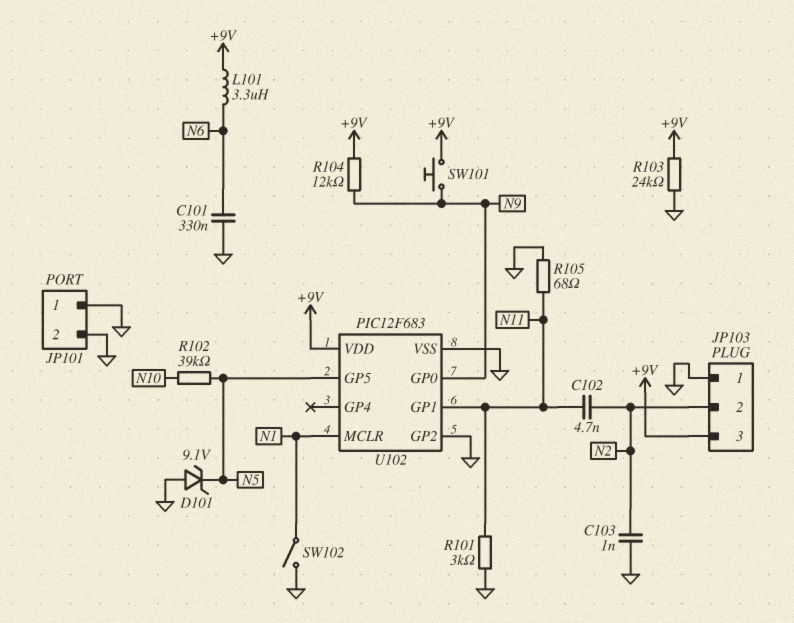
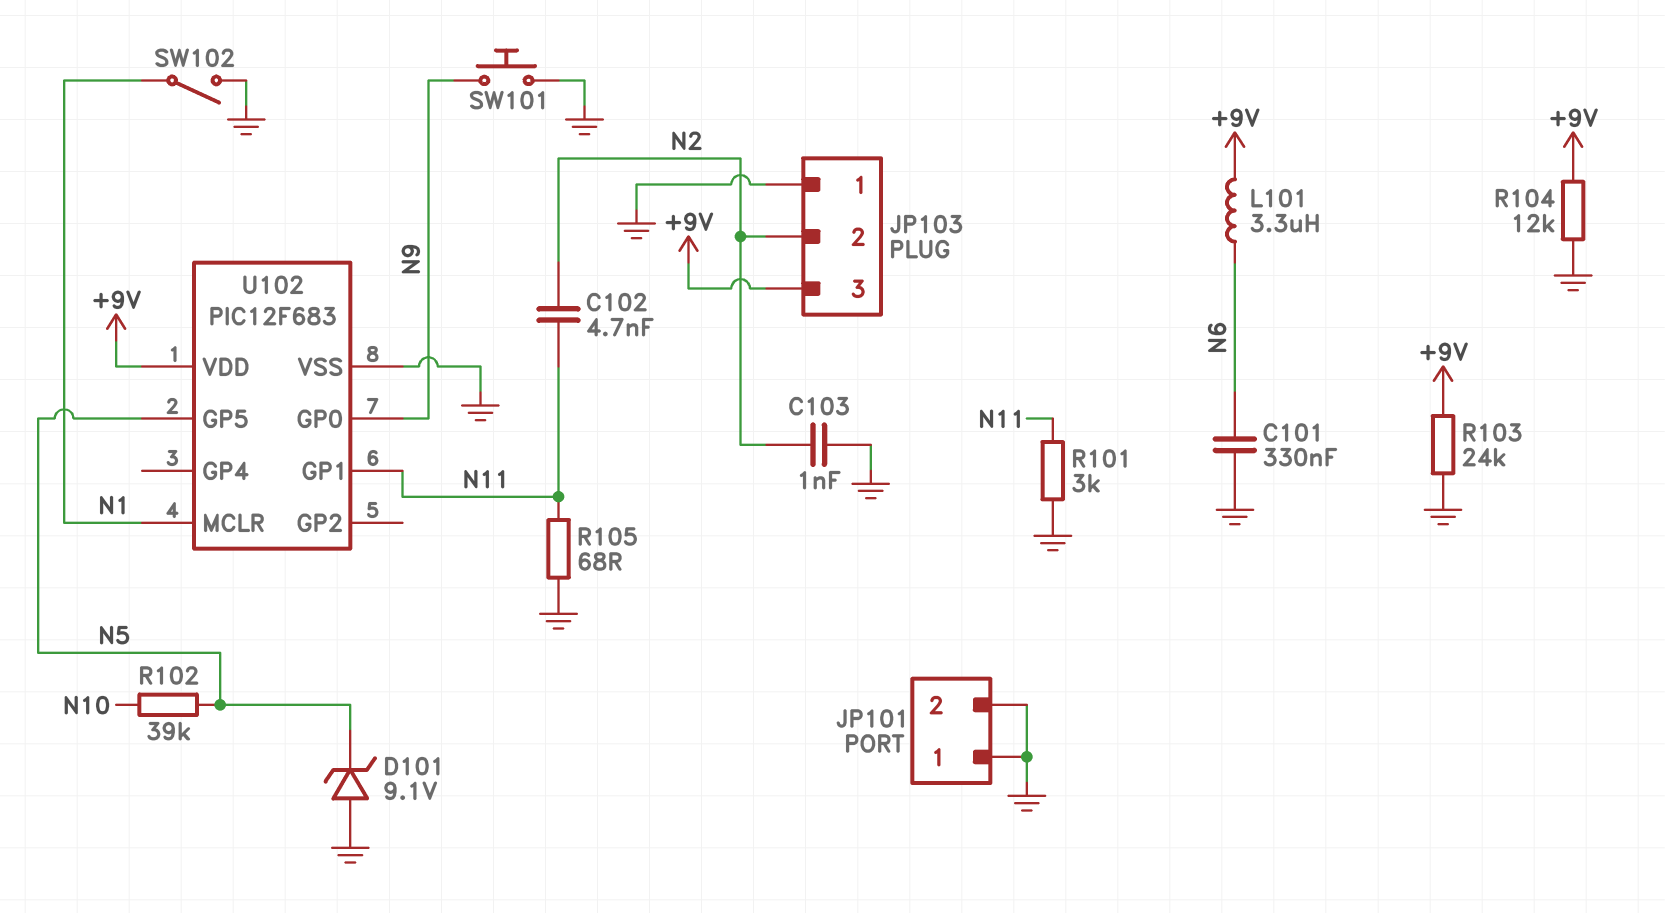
R104: 12k (+9V, N9) -> 12k (+9V, GND)
SW101: button (+9V, N9) -> button (GND, N9)
U102 pin GP2: GND -> none

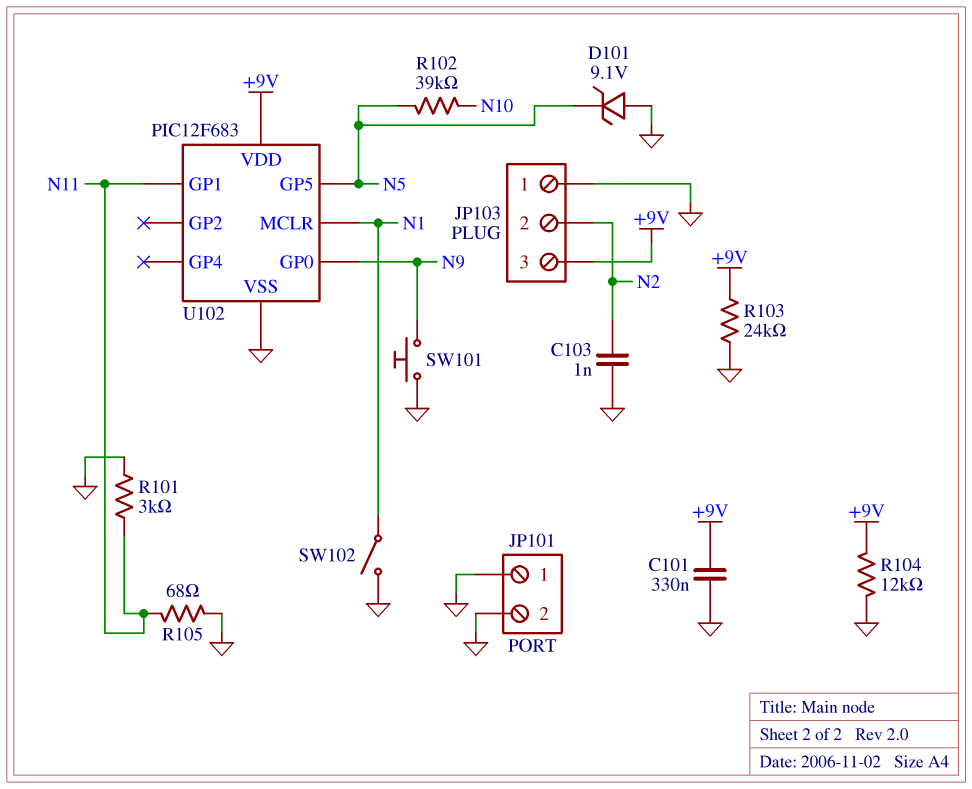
C101: 330nF (GND, N6) -> 330nF (+9V, GND)
C102: 4.7nF (N2, N11) -> none
L101: 3.3uH (+9V, N6) -> none

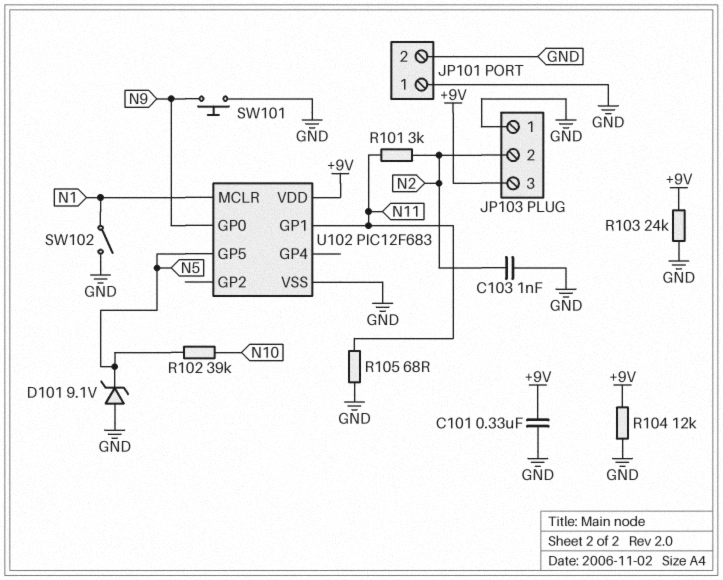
R101: 3k (GND, N11) -> 3k (N2, N11)

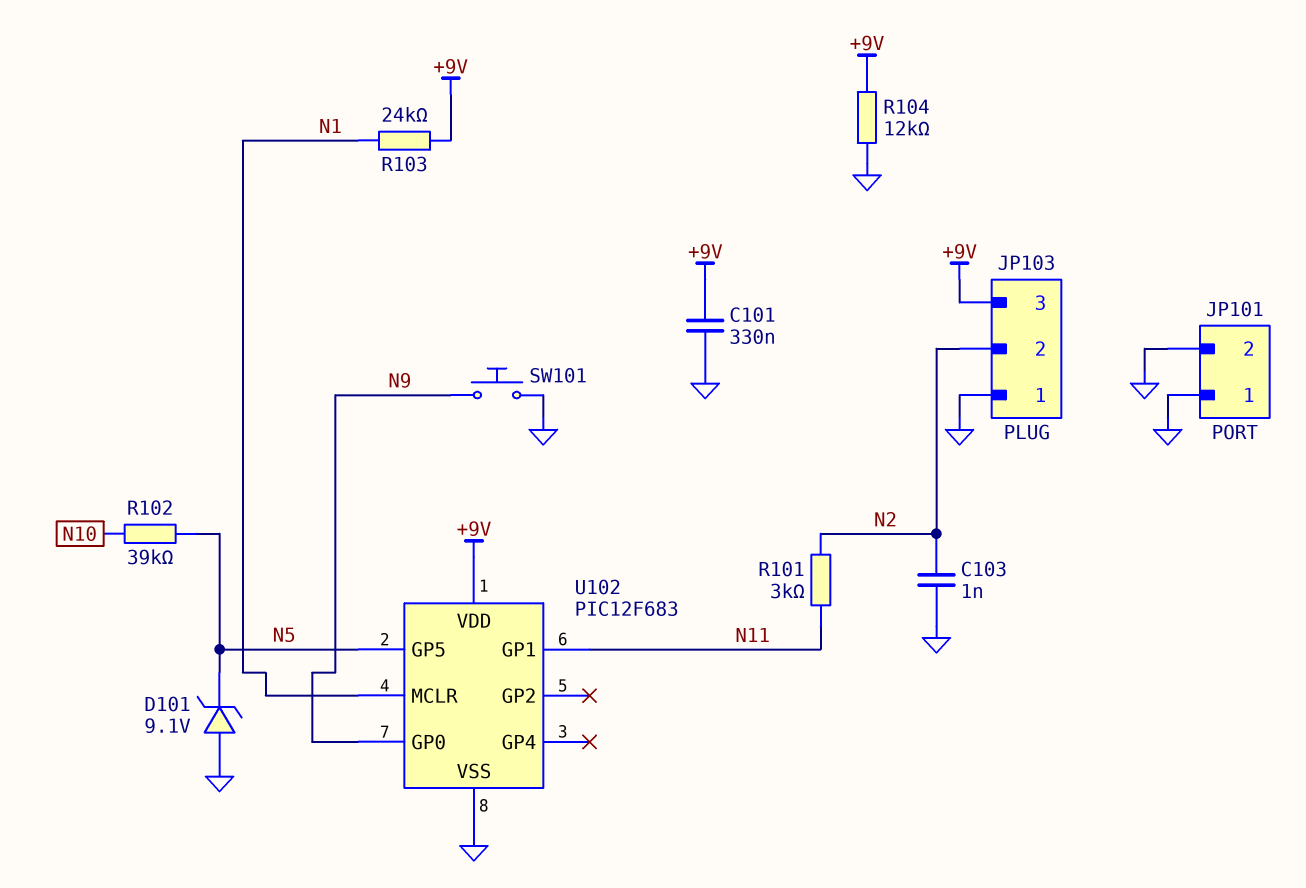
R103: 24k (+9V, GND) -> 24k (+9V, N1)
R105: 68 (GND, N11) -> none
SW102: switch (GND, N1) -> none

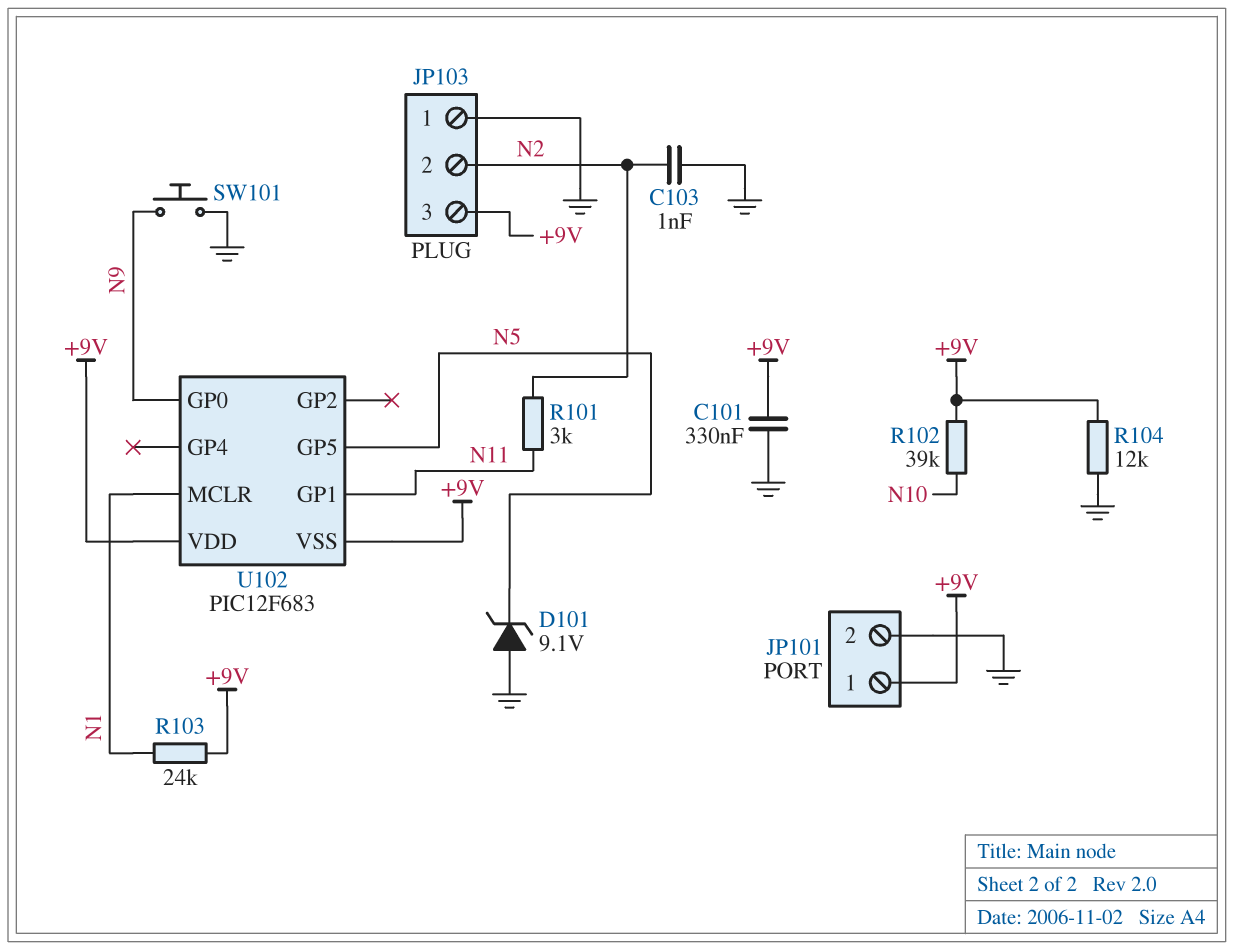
JP101 pin 1: GND -> +9V
R102: 39k (N5, N10) -> 39k (+9V, N10)
U102 pin VSS: GND -> +9V

